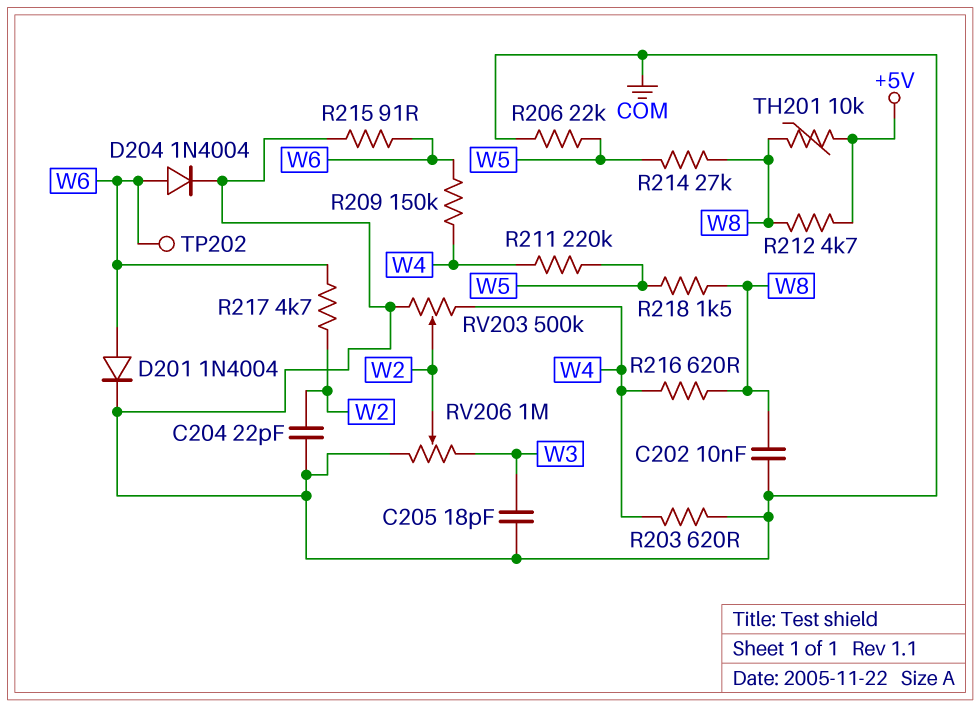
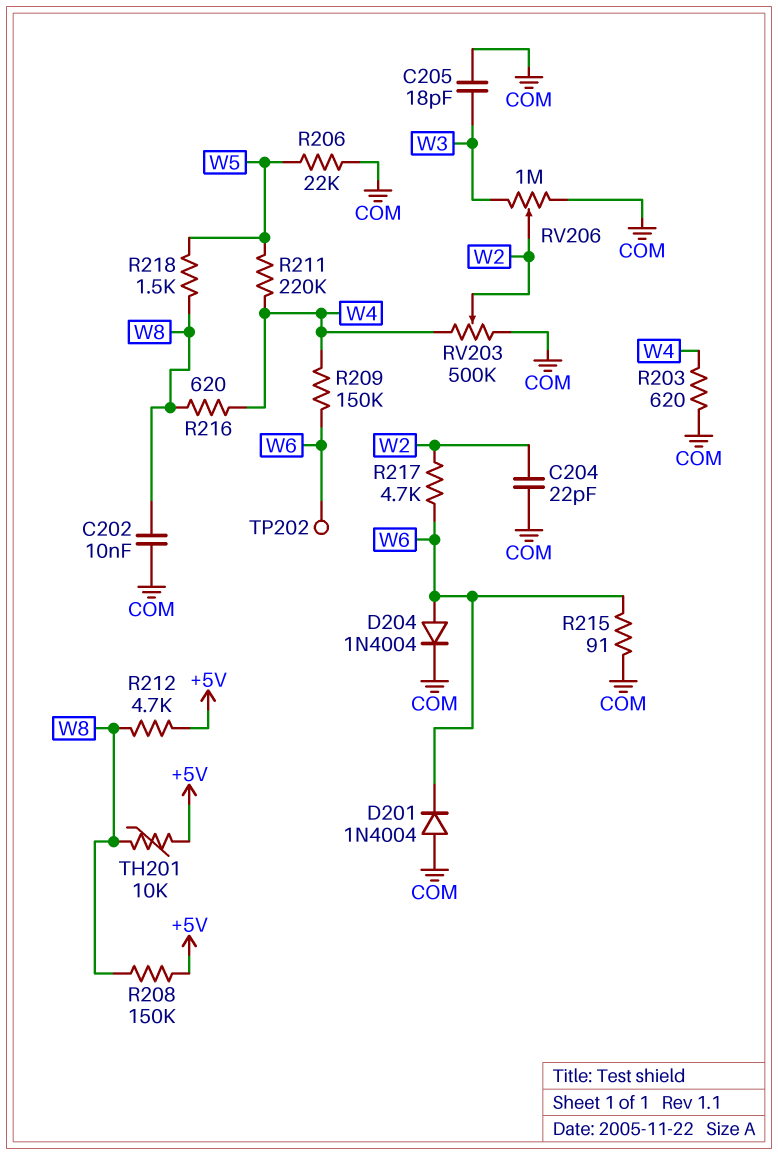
D201: diode 1N4004 (A W6, K COM) -> diode 1N4004 (A COM, K W6)
R208: none -> 150k (+5V, W8)
R214: 27k (W5, W8) -> none

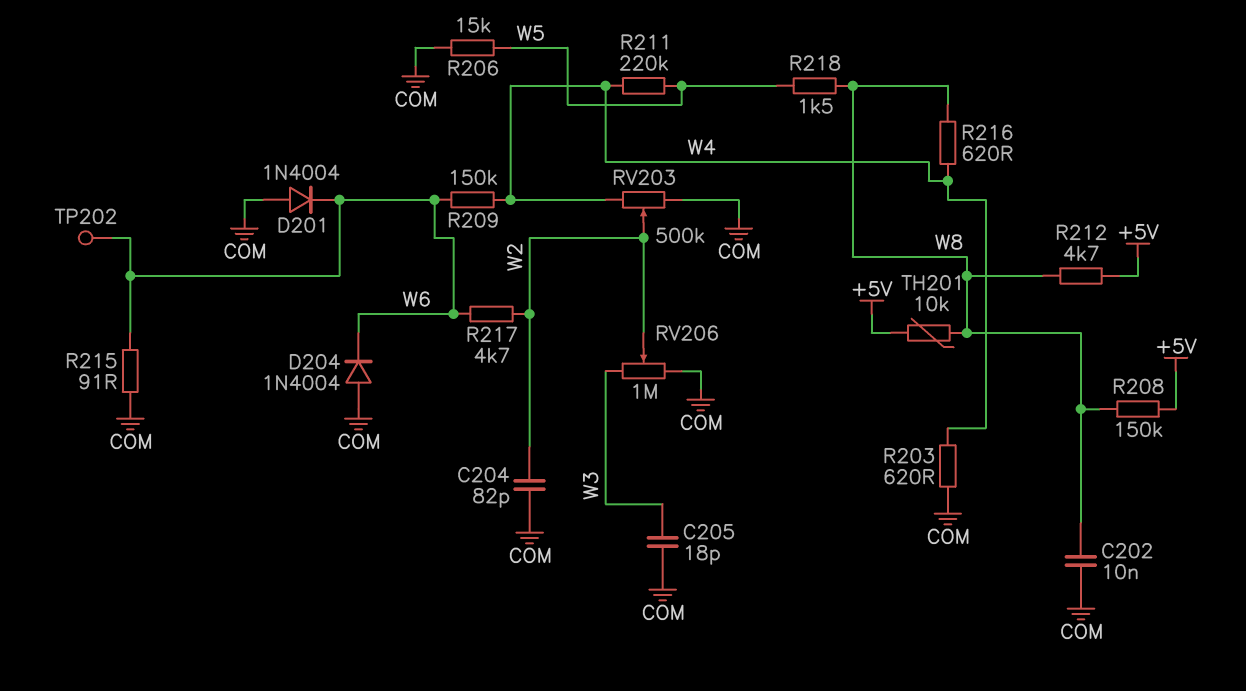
C204: 22pF (COM, W2) -> 82pF (COM, W2)
D204: diode 1N4004 (A W6, K COM) -> diode 1N4004 (A COM, K W6)
R206: 22k (COM, W5) -> 15k (COM, W5)

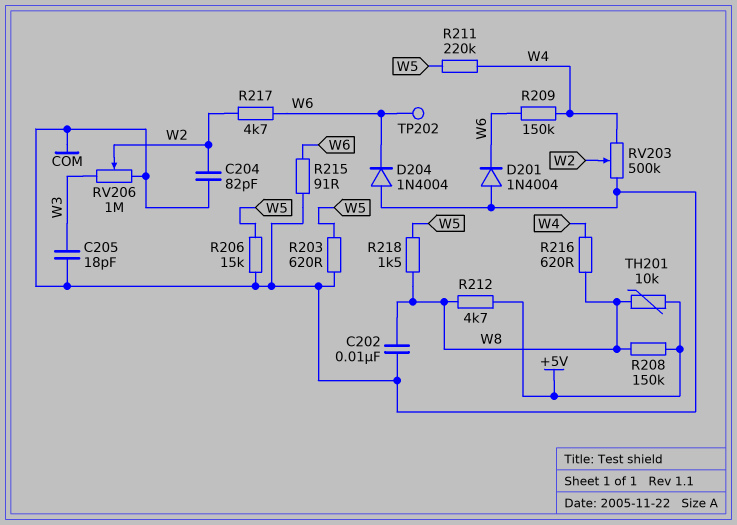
R203: 620 (COM, W4) -> 620 (COM, W5)

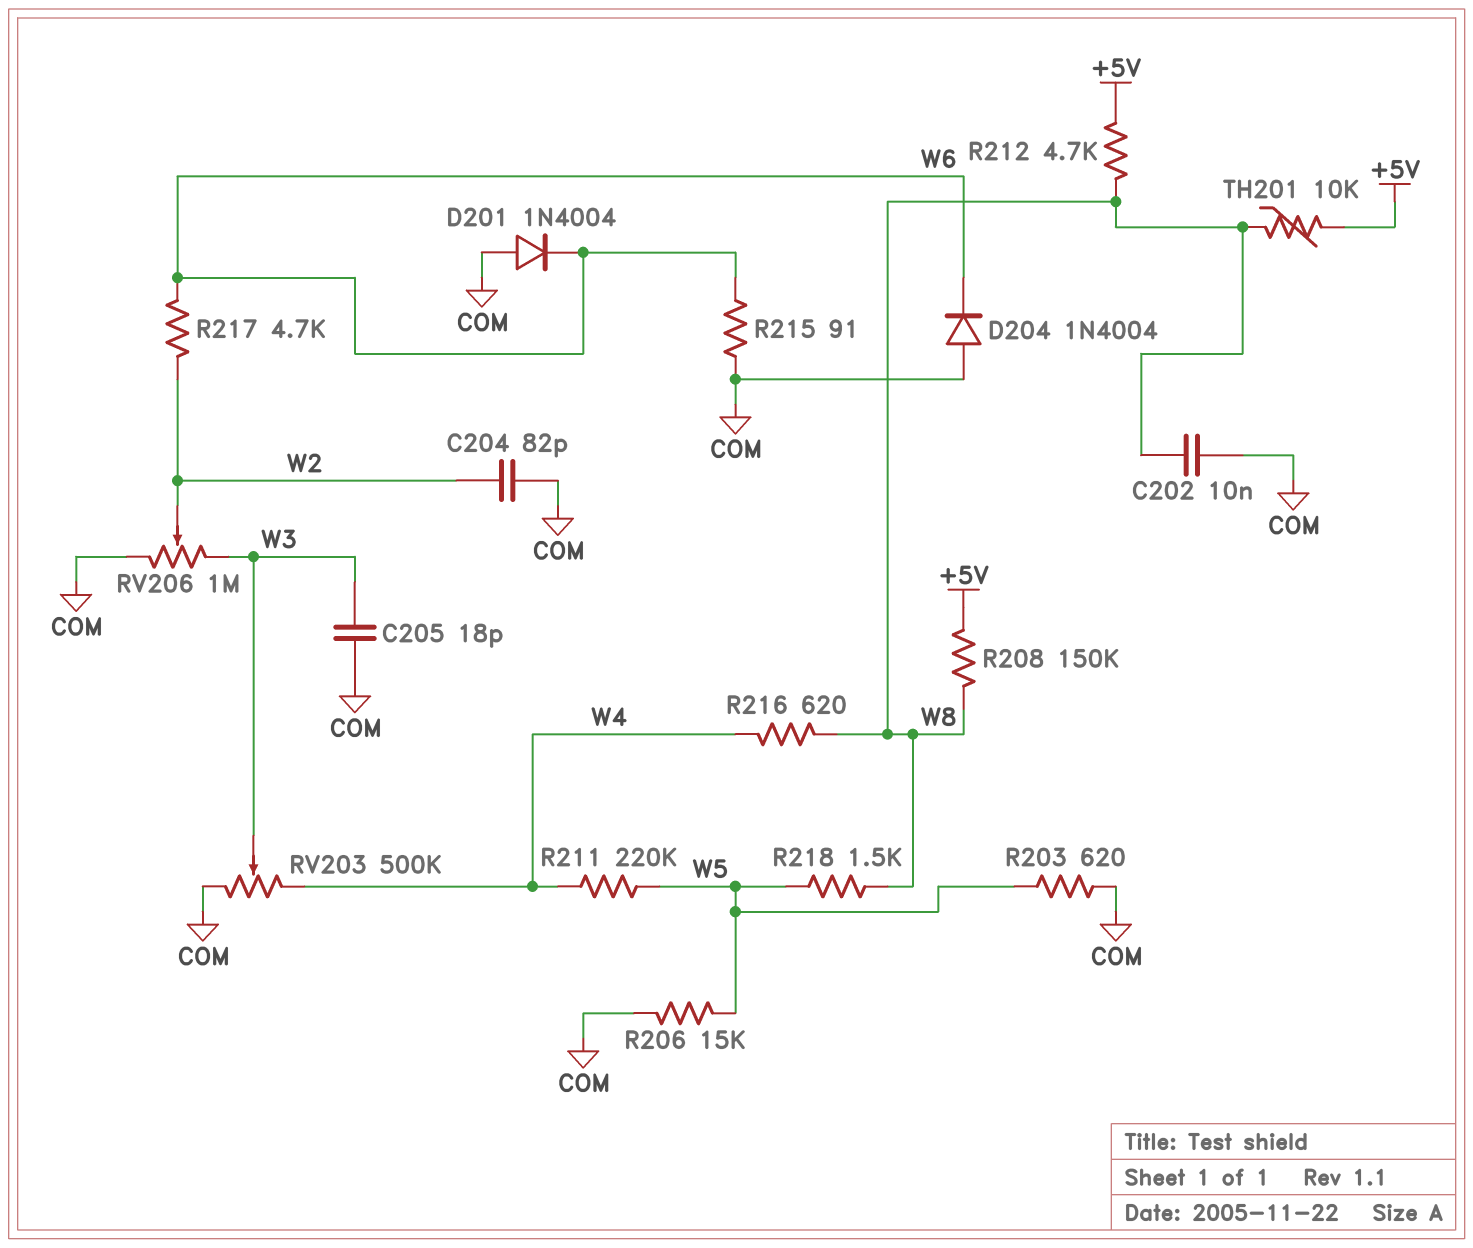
R209: 150k (W4, W6) -> none
RV203: 500k (COM, W4, wiper W2) -> 500k (COM, W4, wiper W3)
TP202: test point (W6) -> none

